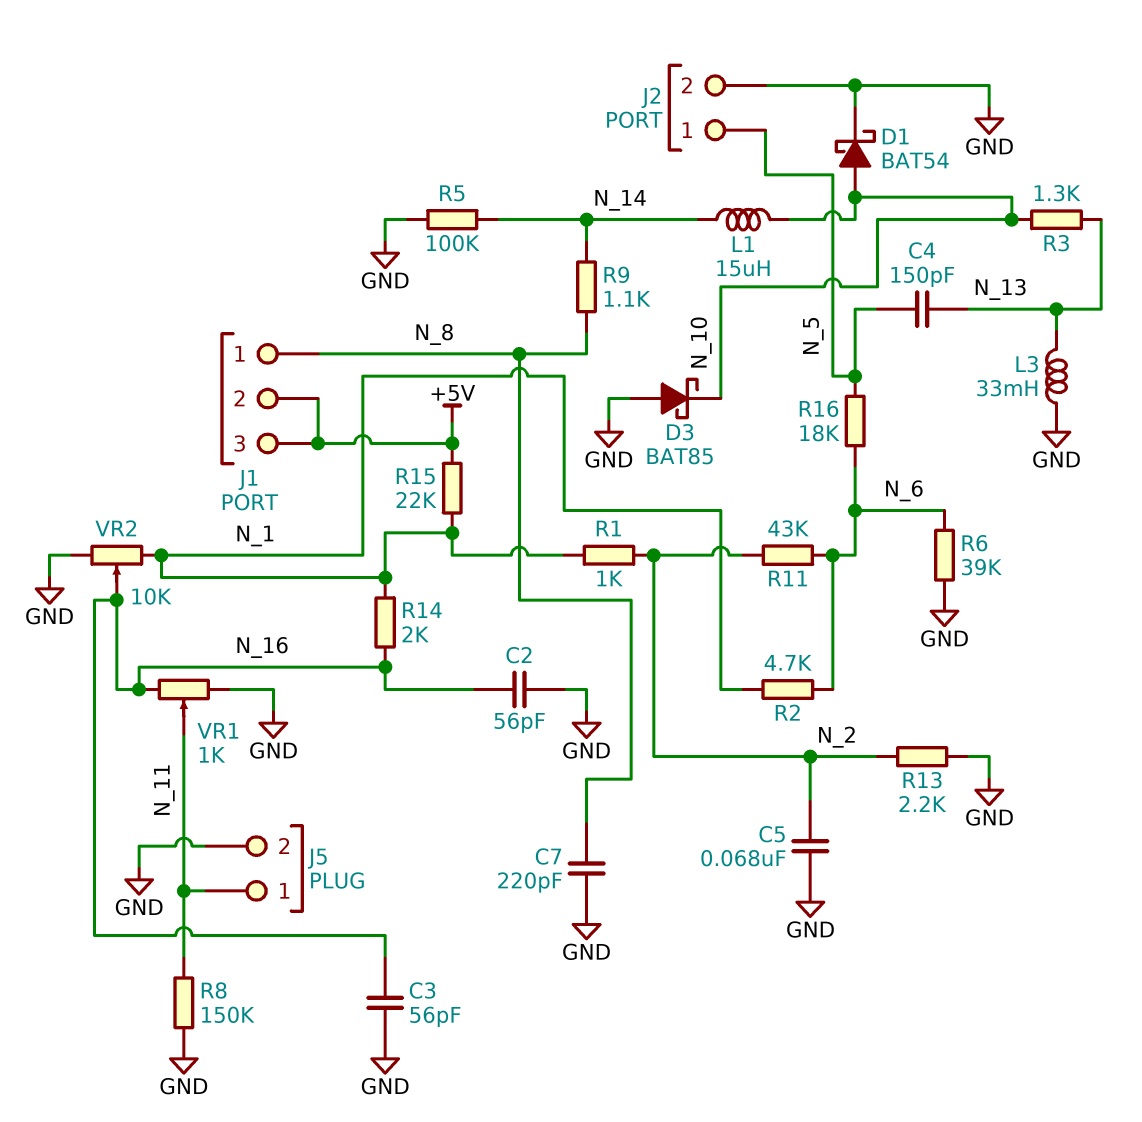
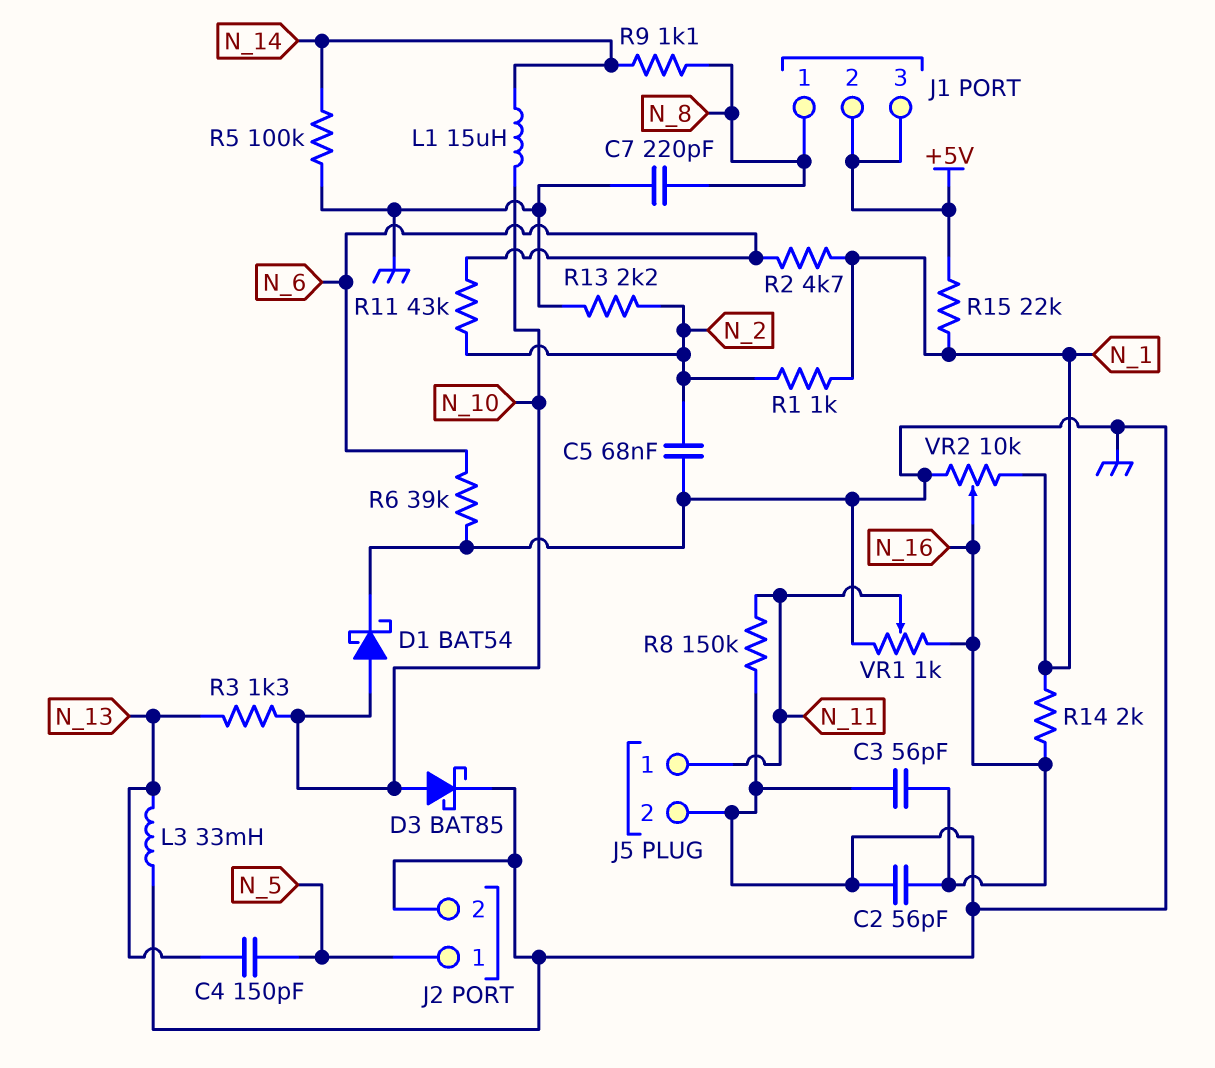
D3: schottky BAT85 (A GND, K N_10) -> schottky BAT85 (A N_10, K GND)
R16: 18k (N_5, N_6) -> none

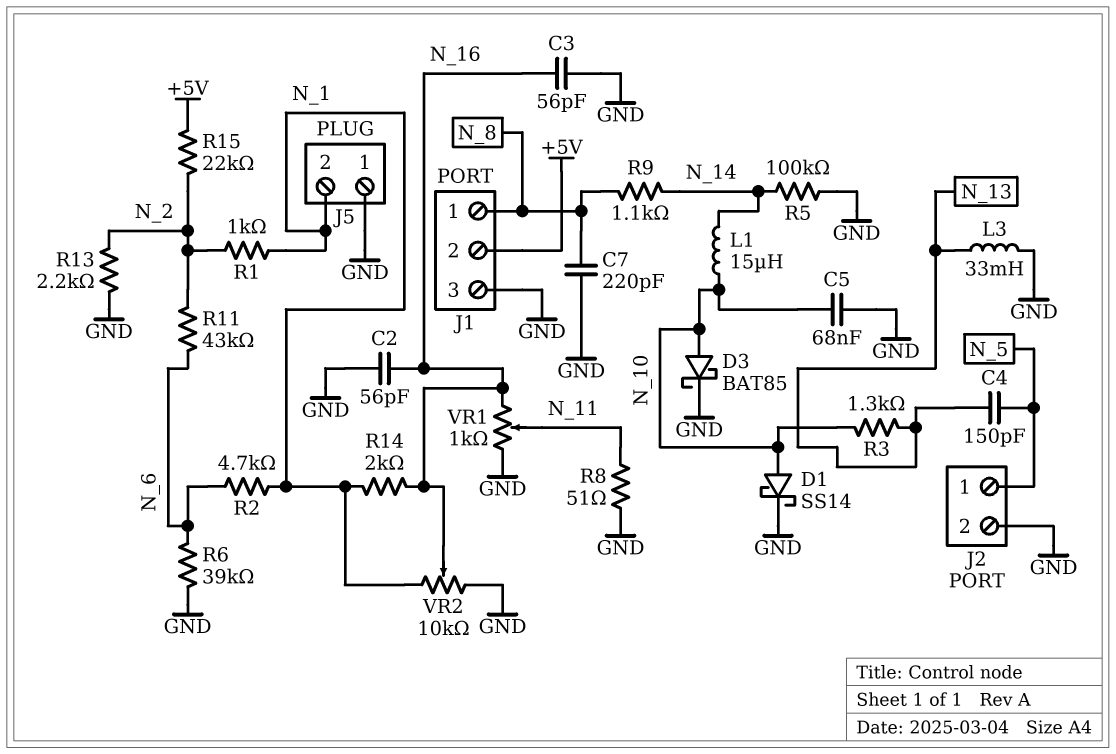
C5: 68nF (GND, N_2) -> 68nF (GND, N_10)
D1: schottky BAT54 (A N_10, K GND) -> schottky SS14 (A N_10, K GND)
J1 pin 3: +5V -> GND
J5 pin 1: N_11 -> GND
J5 pin 2: GND -> N_1
R8: 150k (GND, N_11) -> 51 (GND, N_11)
R15: 22k (+5V, N_1) -> 22k (+5V, N_2)

